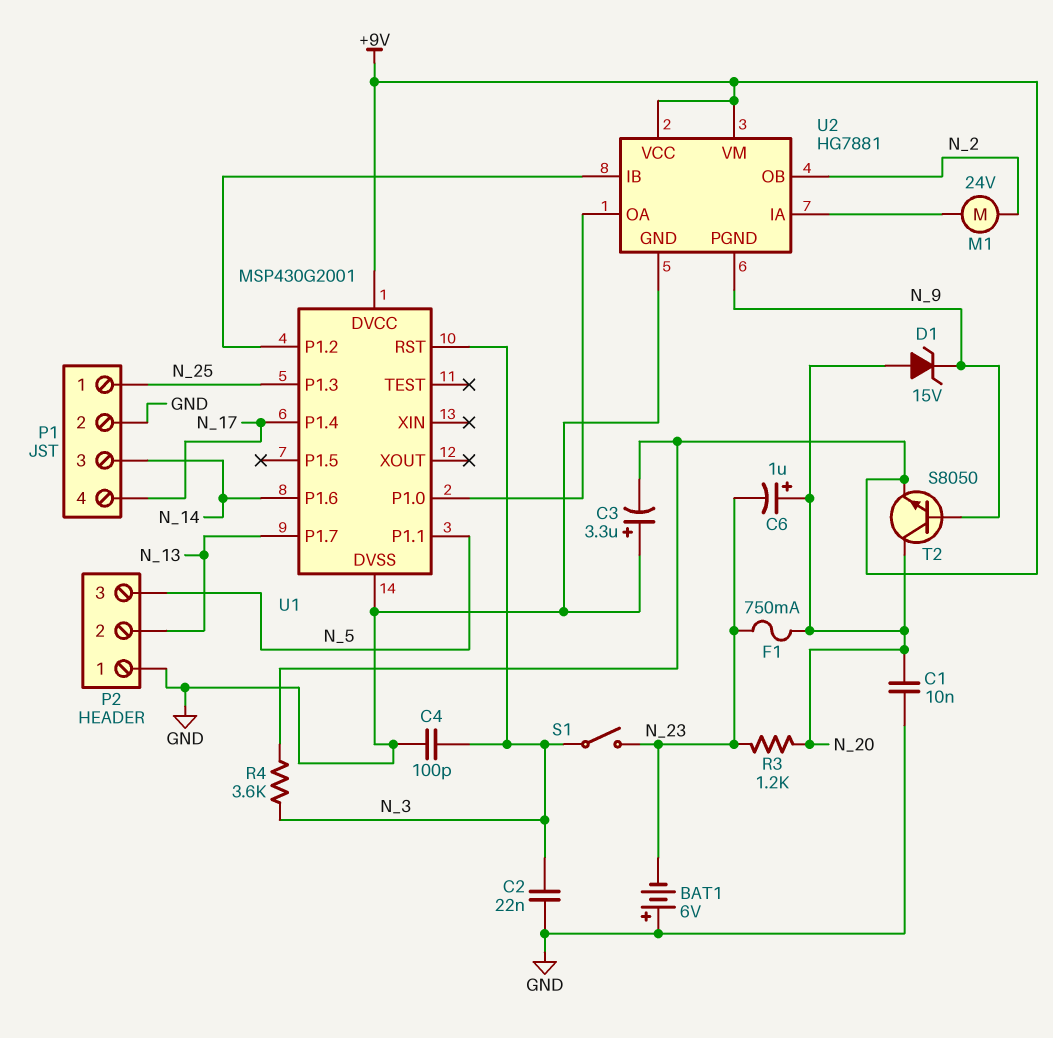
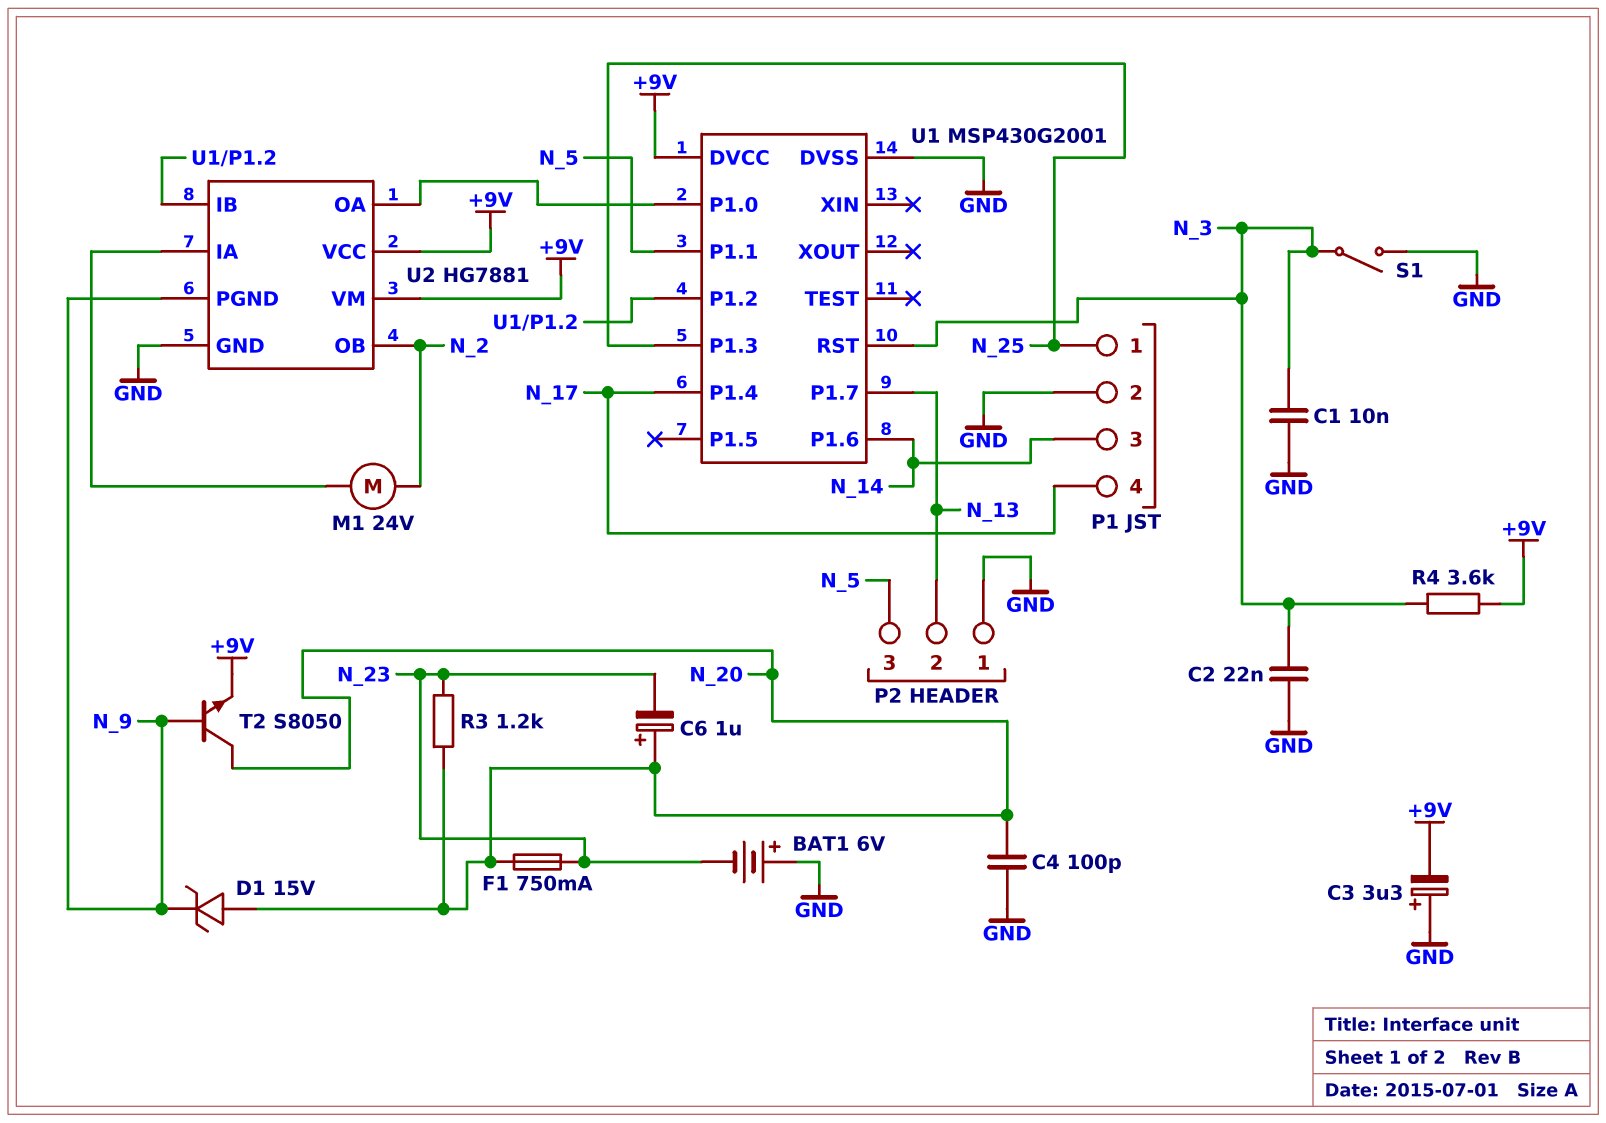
C1: 10nF (GND, N_20) -> 10nF (GND, N_3)
C4: 100pF (GND, N_3) -> 100pF (GND, N_20)
S1: switch (N_3, N_23) -> switch (GND, N_3)

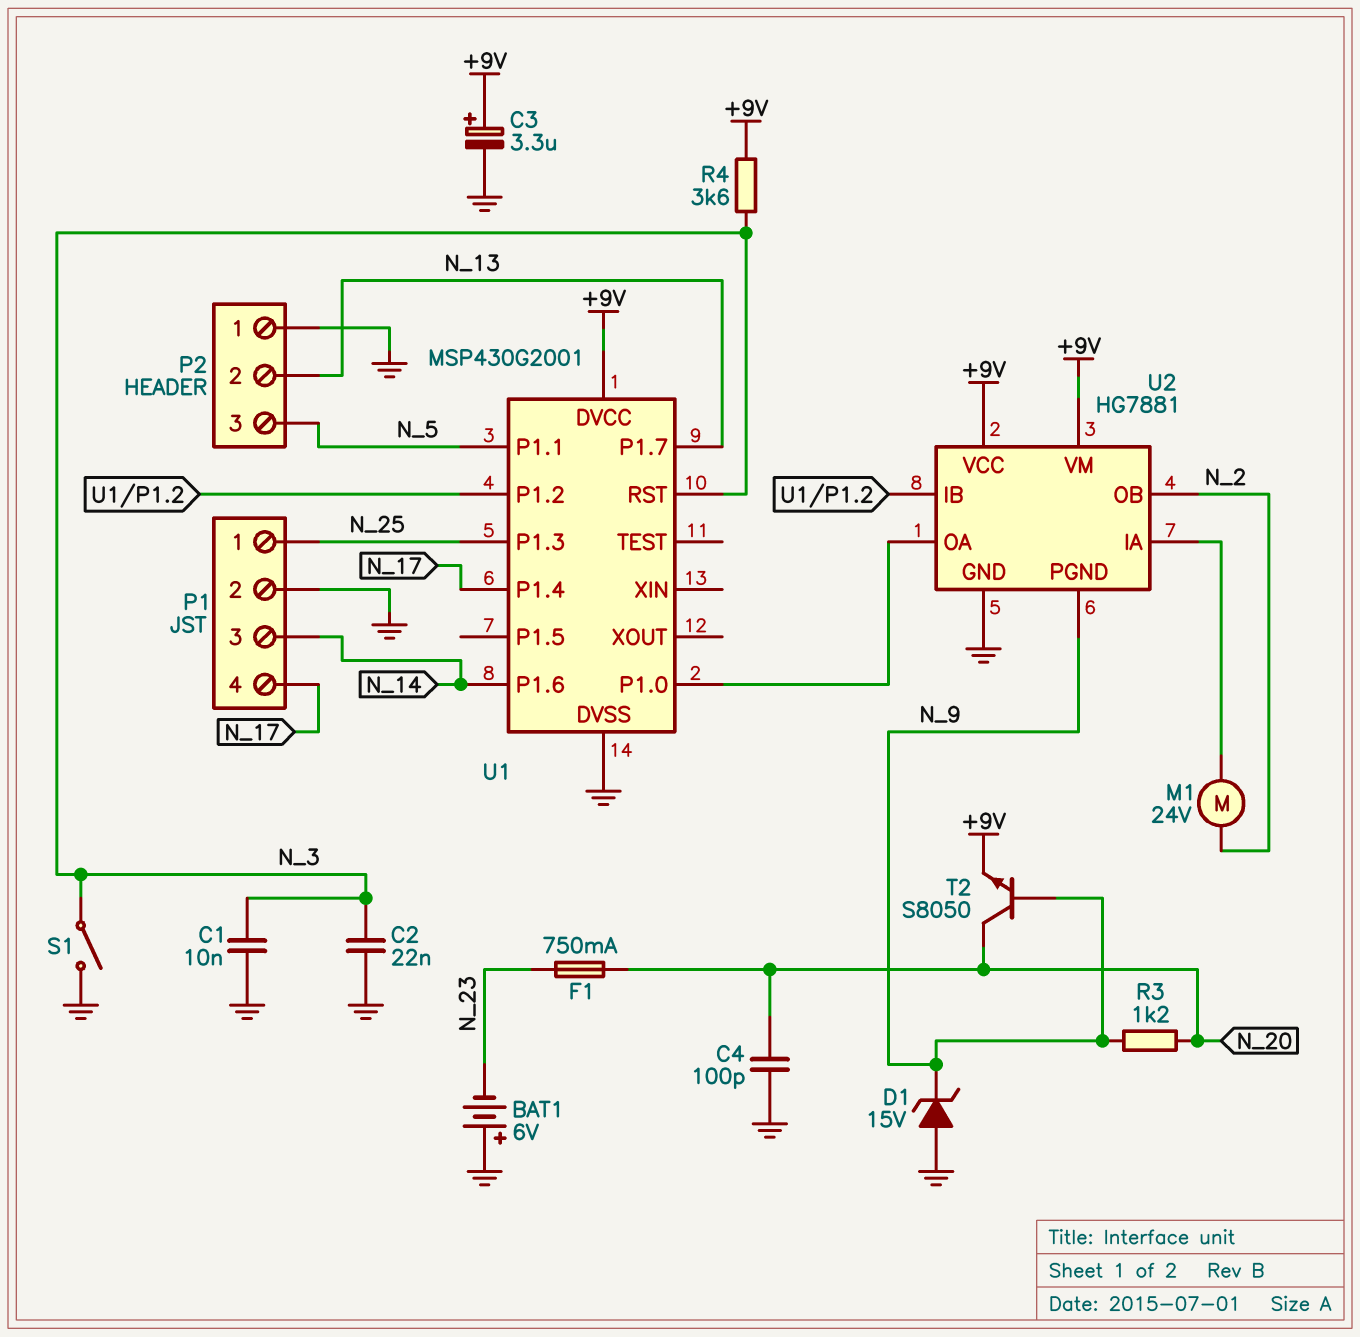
C3: 3.3uF (plus GND, minus +9V) -> 3.3uF (plus +9V, minus GND)
C6: 1uF (plus N_20, minus N_23) -> none
D1: zener 15V (A N_20, K N_9) -> zener 15V (A GND, K N_9)
R3: 1.2k (N_20, N_23) -> 1.2k (N_9, N_20)

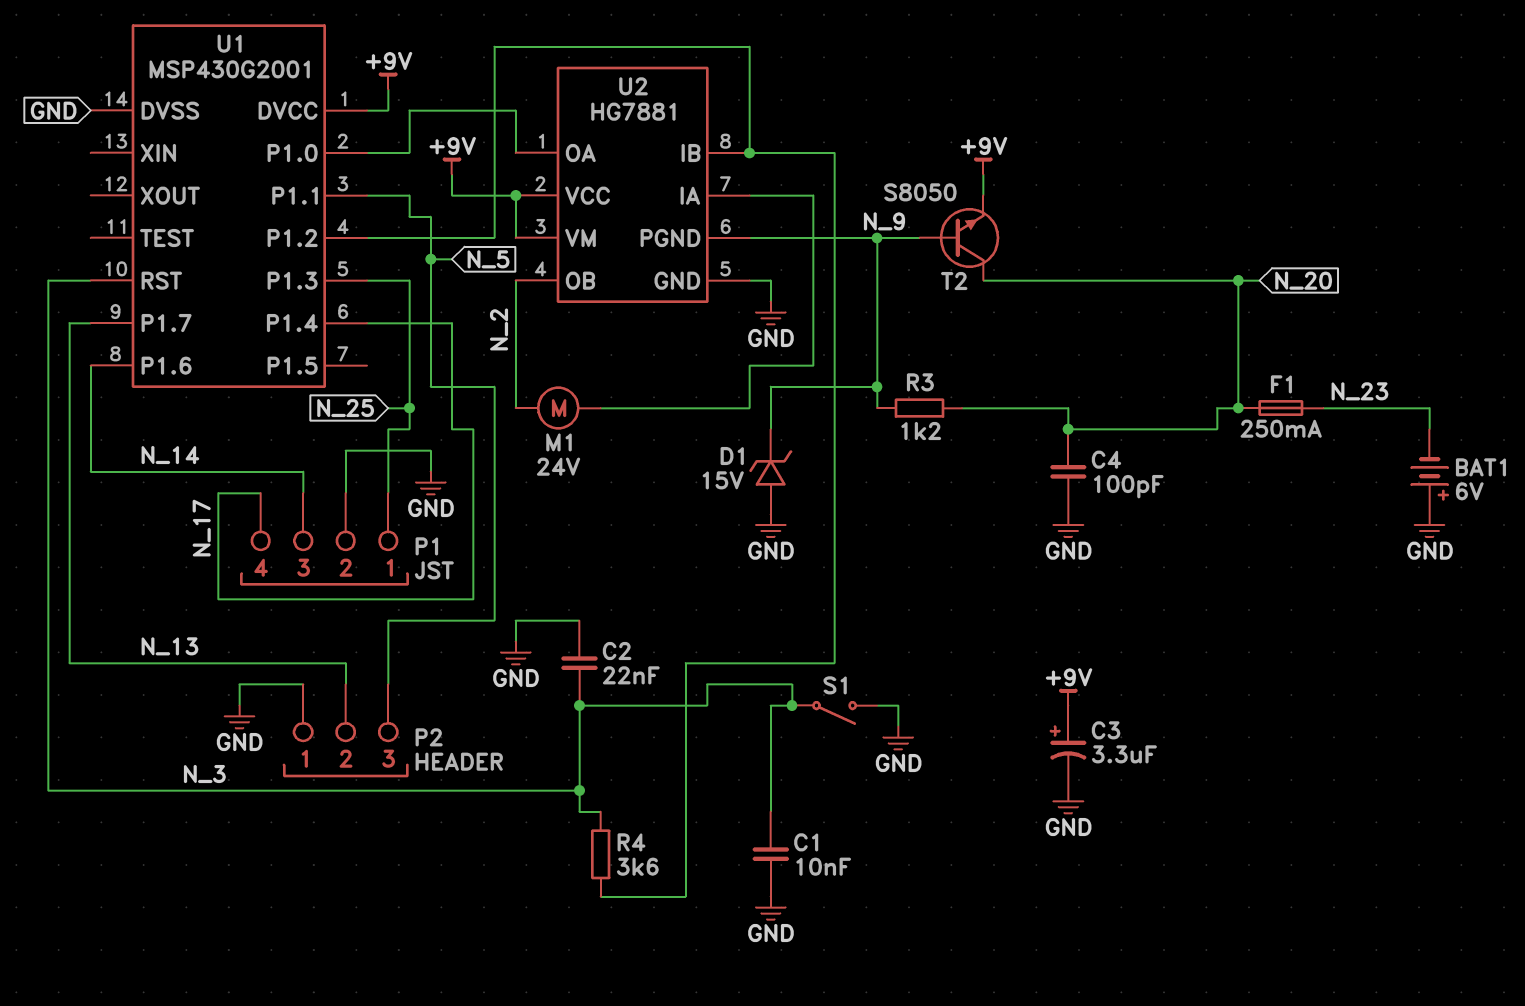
F1: 750mA (N_20, N_23) -> 250mA (N_20, N_23)
R4: 3.6k (+9V, N_3) -> 3.6k (N_3, U1/P1.2)

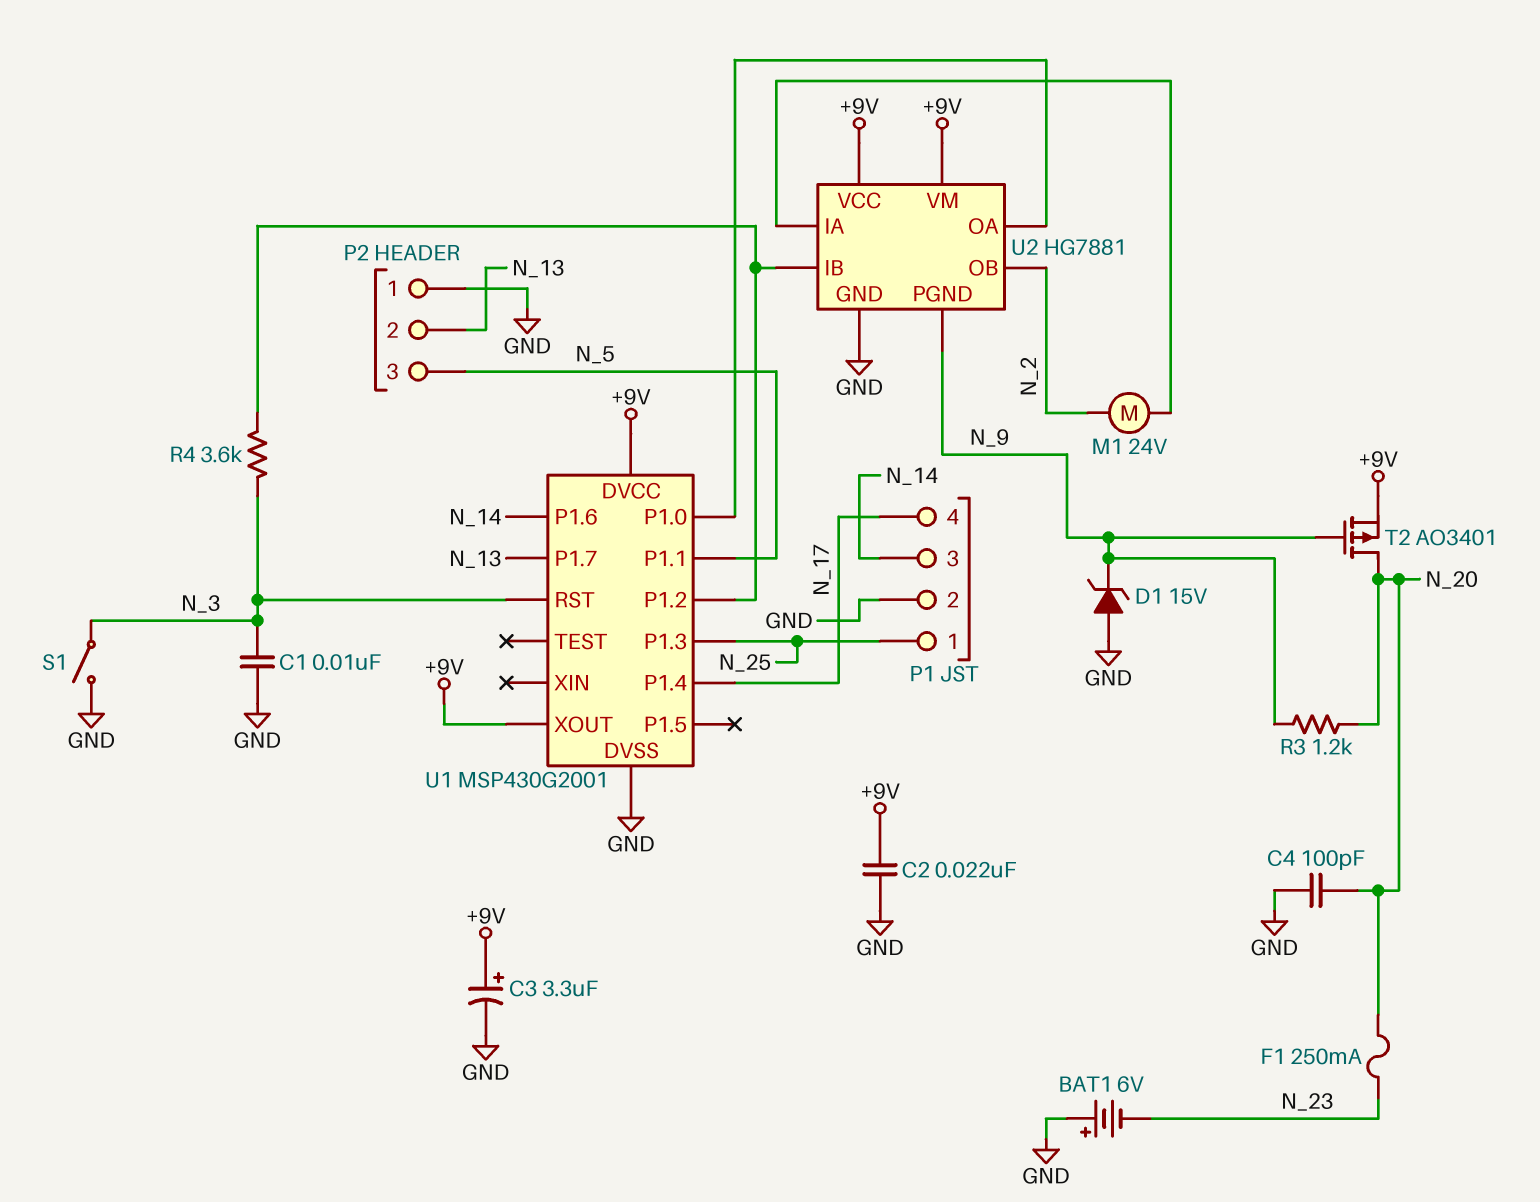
C2: 22nF (GND, N_3) -> 22nF (+9V, GND)
T2: NPN S8050 (B N_9, C N_20, E +9V) -> PMOS AO3401 (G N_9, D N_20, S +9V)
U1 pin XOUT: none -> +9V

